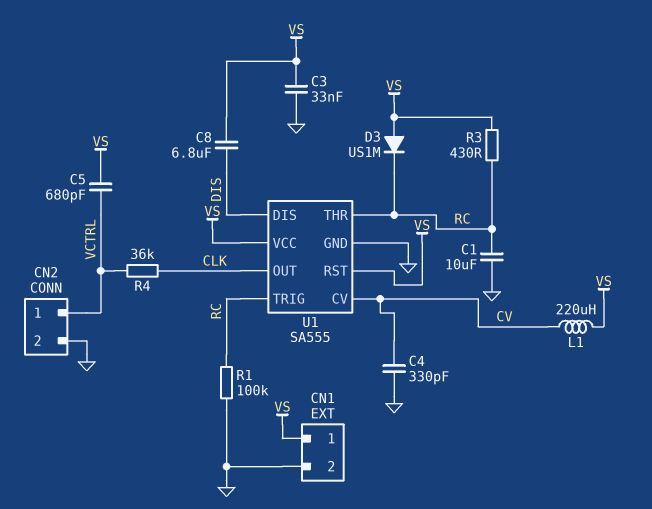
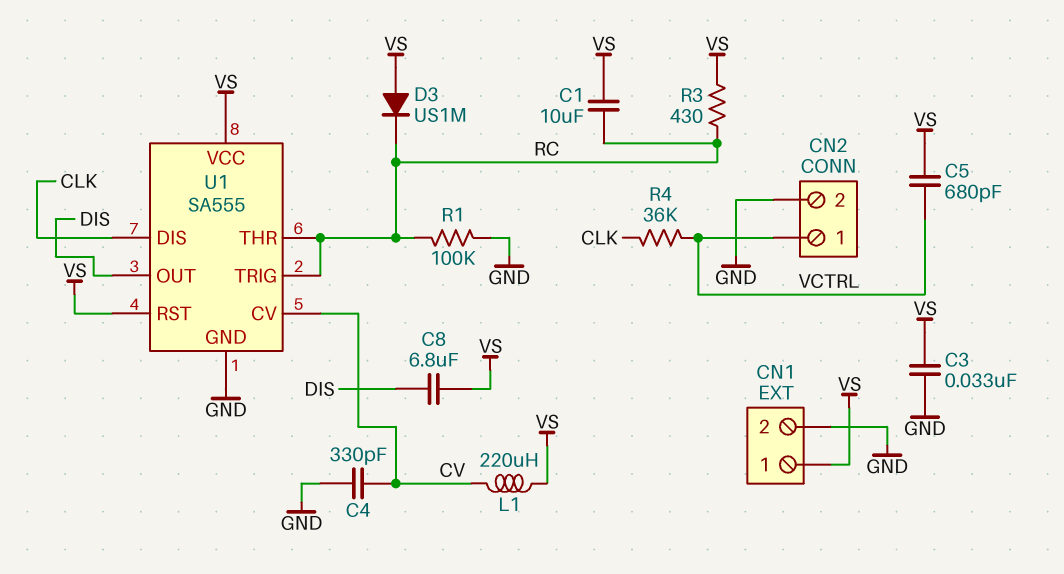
C1: 10uF (GND, RC) -> 10uF (RC, VS)
U1 pin DIS: DIS -> CLK
U1 pin OUT: CLK -> DIS

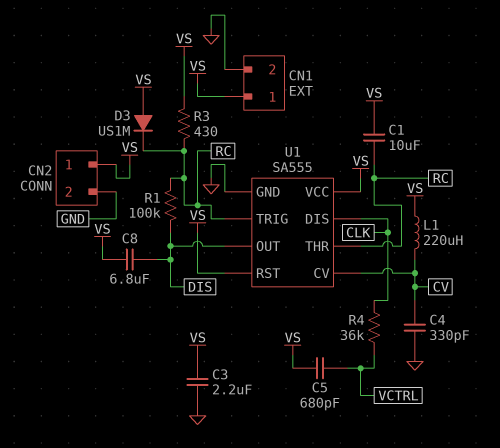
C3: 33nF (GND, VS) -> 2.2uF (GND, VS)
CN2 pin 1: VCTRL -> VS
R1: 100k (GND, RC) -> 100k (DIS, RC)

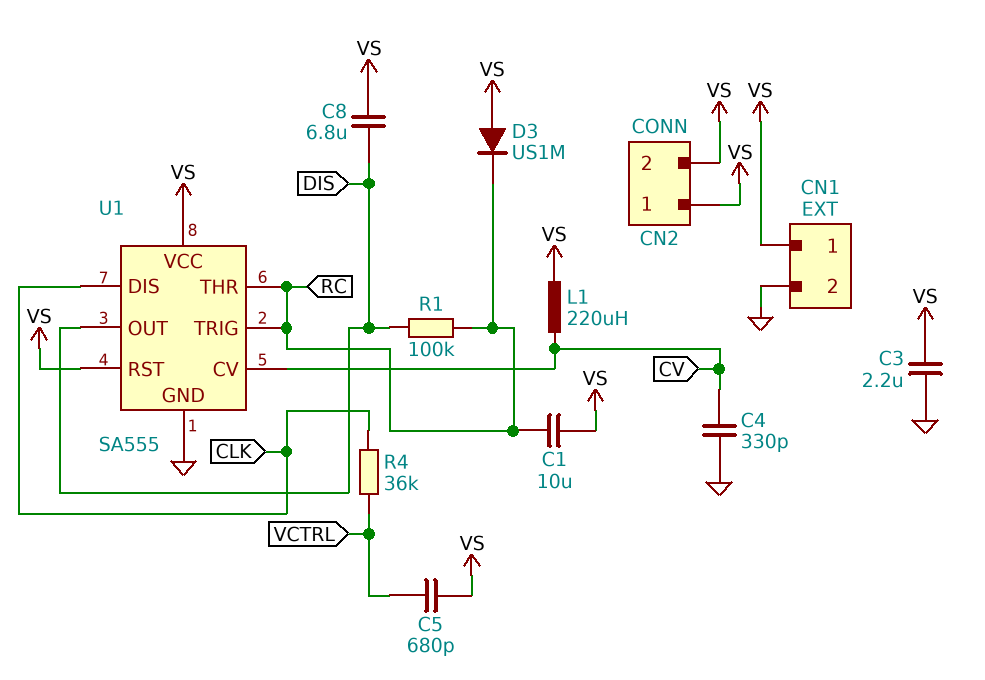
CN2 pin 2: GND -> VS
R3: 430 (RC, VS) -> none

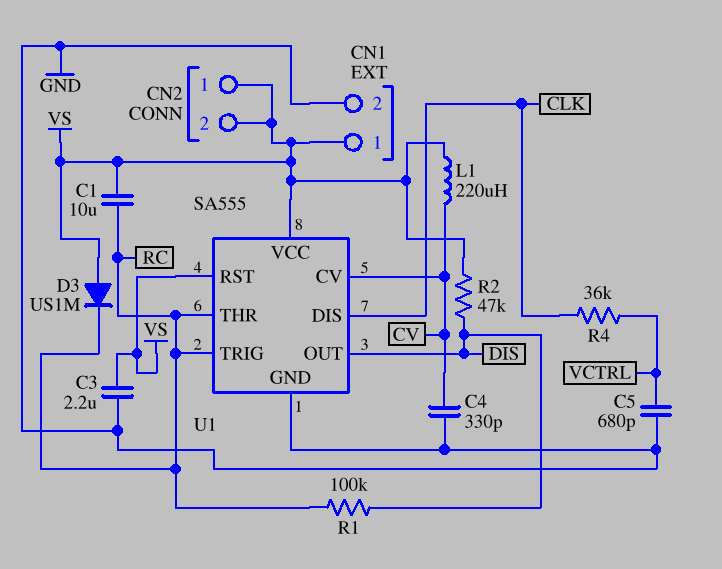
C5: 680pF (VCTRL, VS) -> 680pF (GND, VCTRL)
C8: 6.8uF (DIS, VS) -> none
R2: none -> 47k (DIS, VS)

